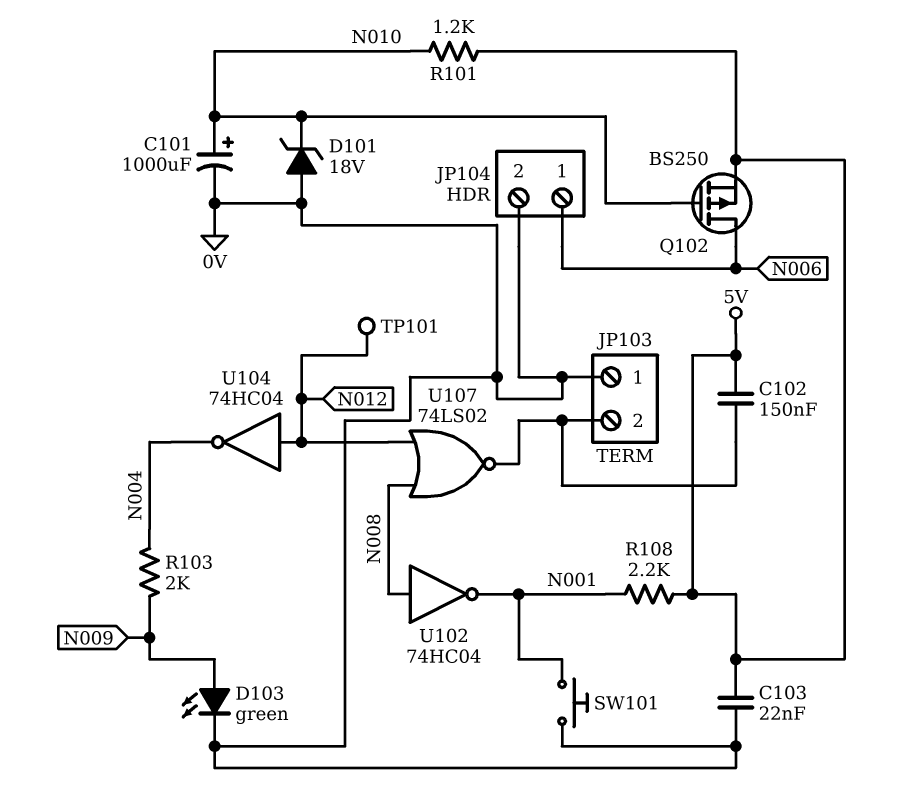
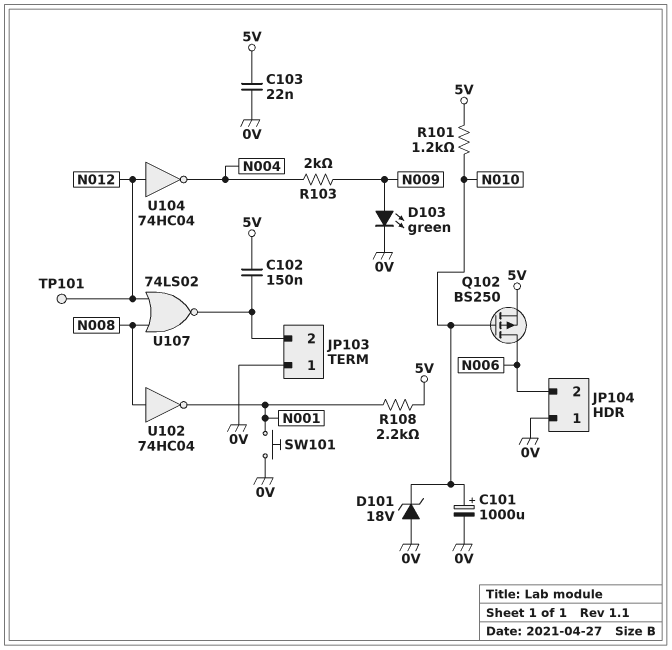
JP104 pin 1: N006 -> 0V
JP104 pin 2: 0V -> N006

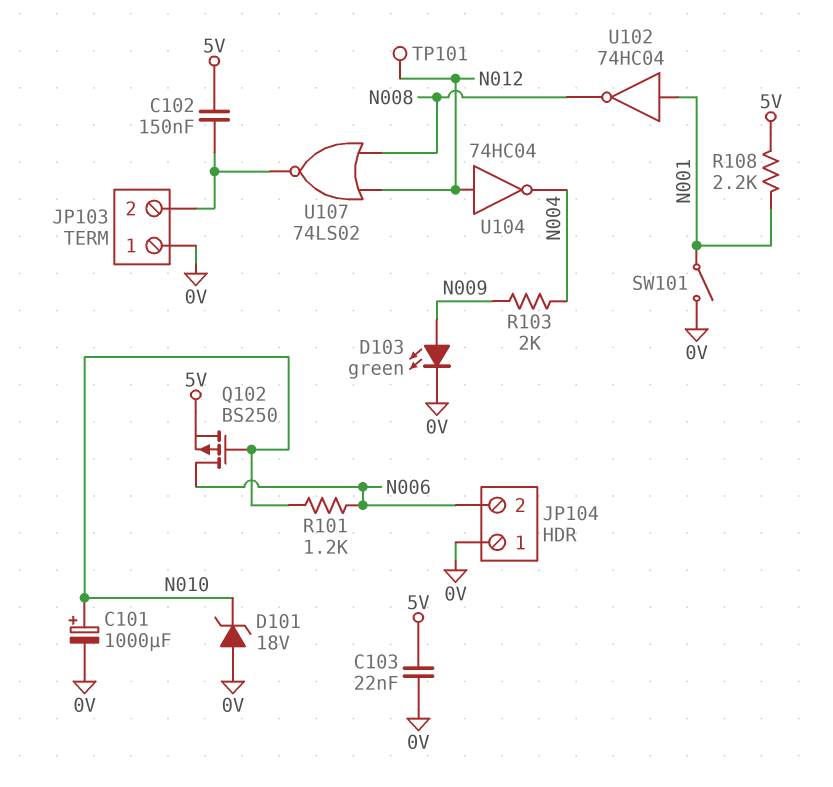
R101: 1.2k (5V, N010) -> 1.2k (N006, N010)
SW101: button (0V, N001) -> switch (0V, N001)
U102: NOT 74HC04 (in N008, out N001) -> NOT 74HC04 (in N001, out N008)

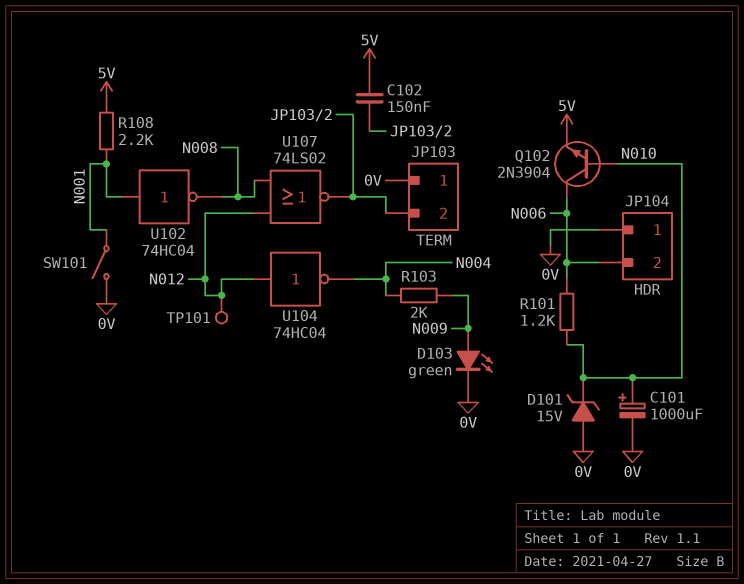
C103: 22nF (0V, 5V) -> none
D101: zener 18V (A 0V, K N010) -> zener 15V (A 0V, K N010)
Q102: PMOS BS250 (G N010, D N006, S 5V) -> NPN 2N3904 (B N010, C N006, E 5V)

